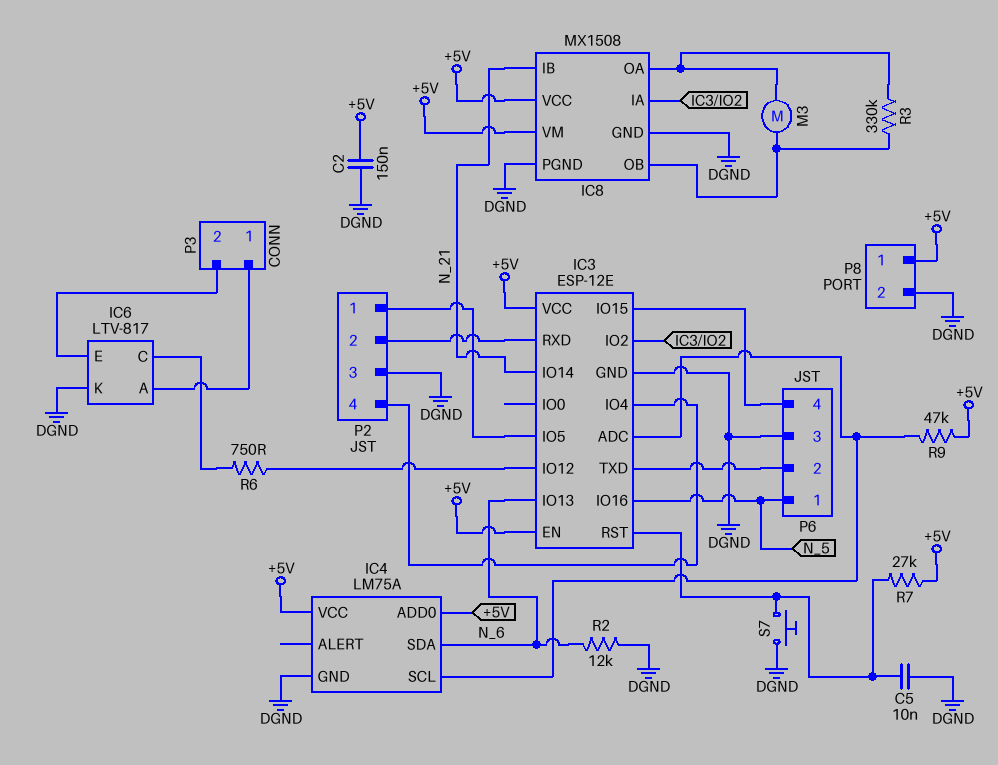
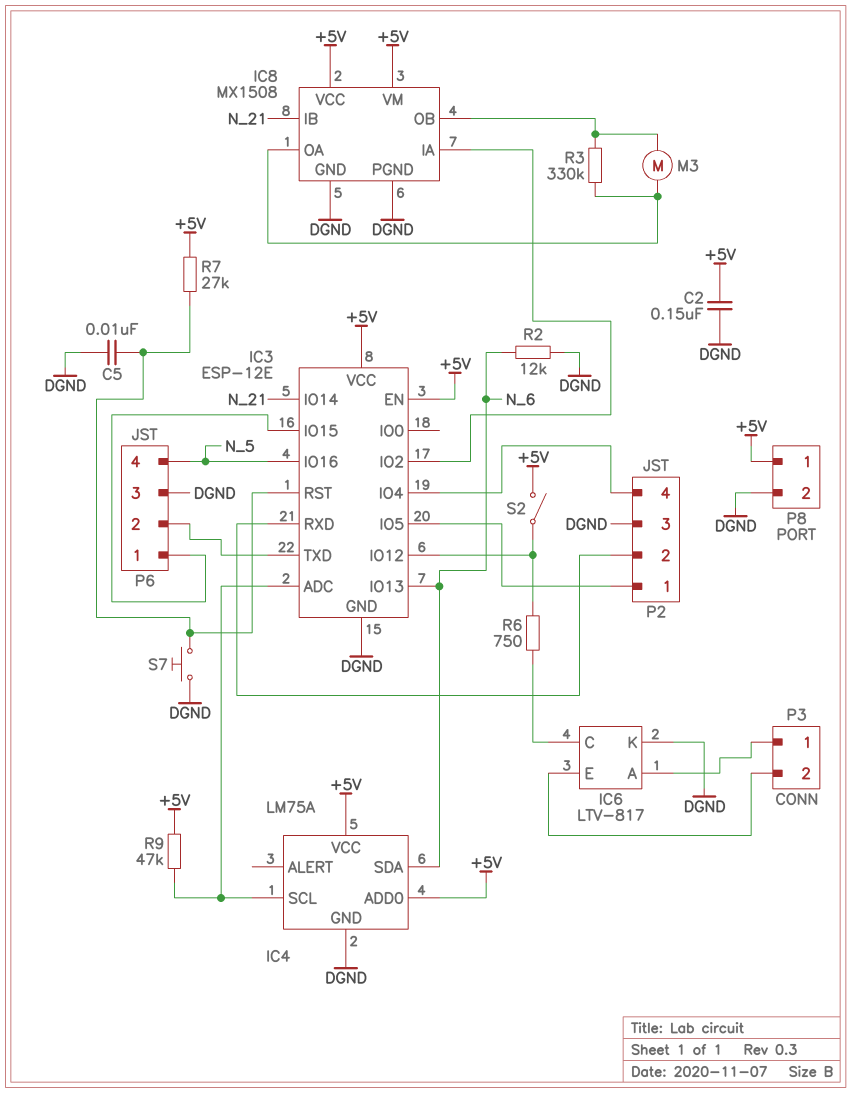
P6 pin 1: N_5 -> IC3/IO15
P6 pin 4: IC3/IO15 -> N_5
S2: none -> switch (+5V, IC3/IO12)

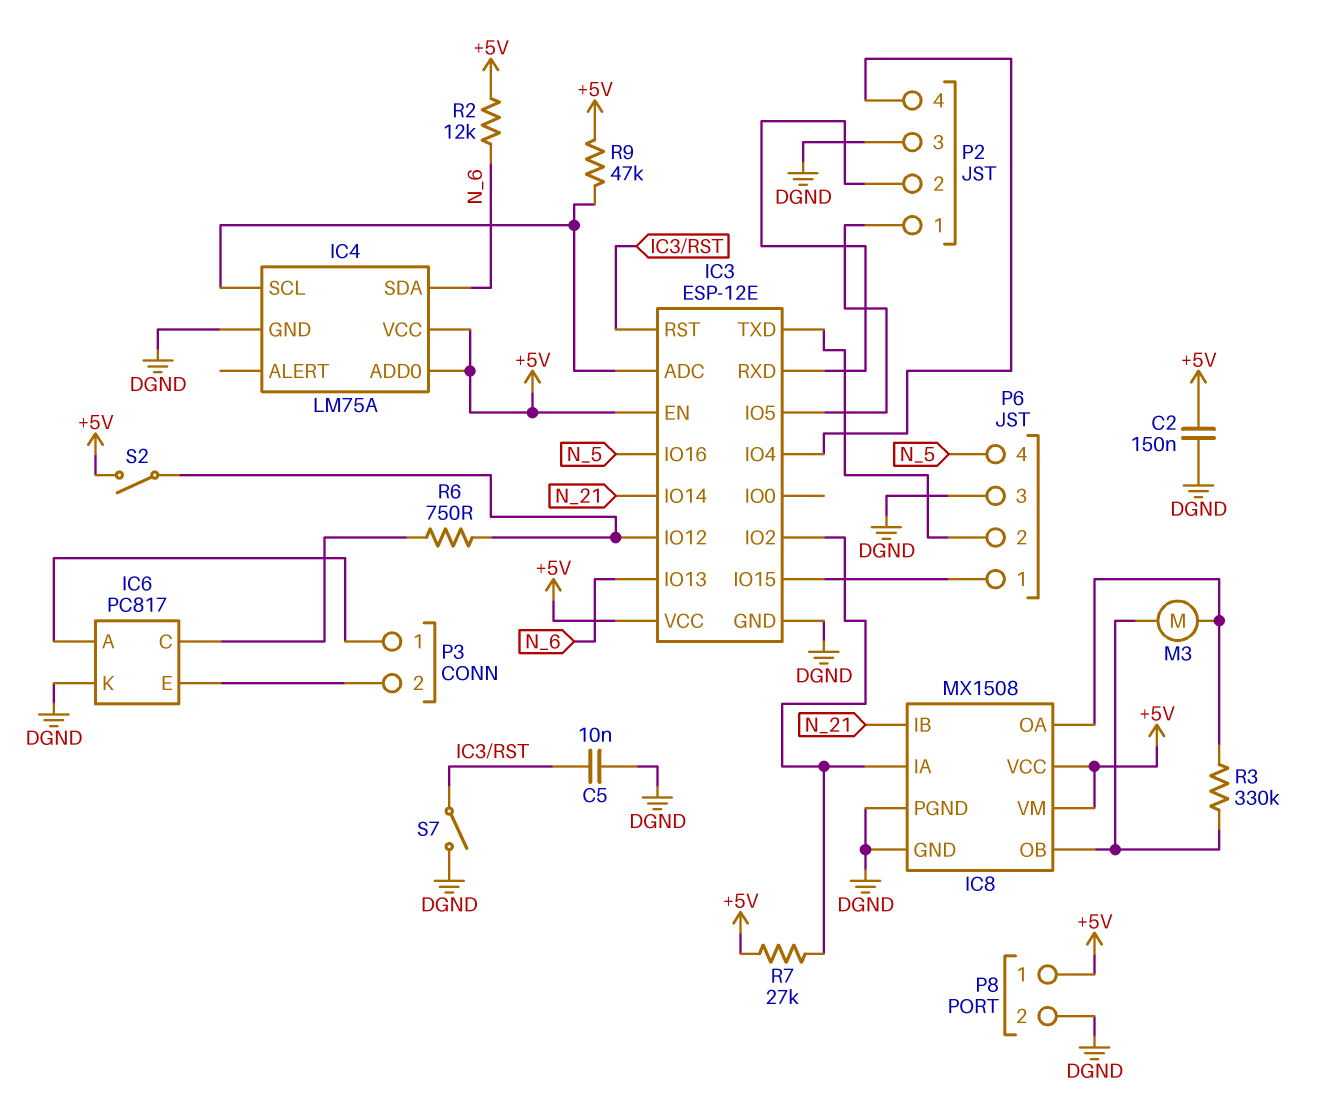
IC6: LTV-817 -> PC817
R2: 12k (DGND, N_6) -> 12k (+5V, N_6)
R7: 27k (+5V, IC3/RST) -> 27k (+5V, IC3/IO2)
S7: button (DGND, IC3/RST) -> switch (DGND, IC3/RST)

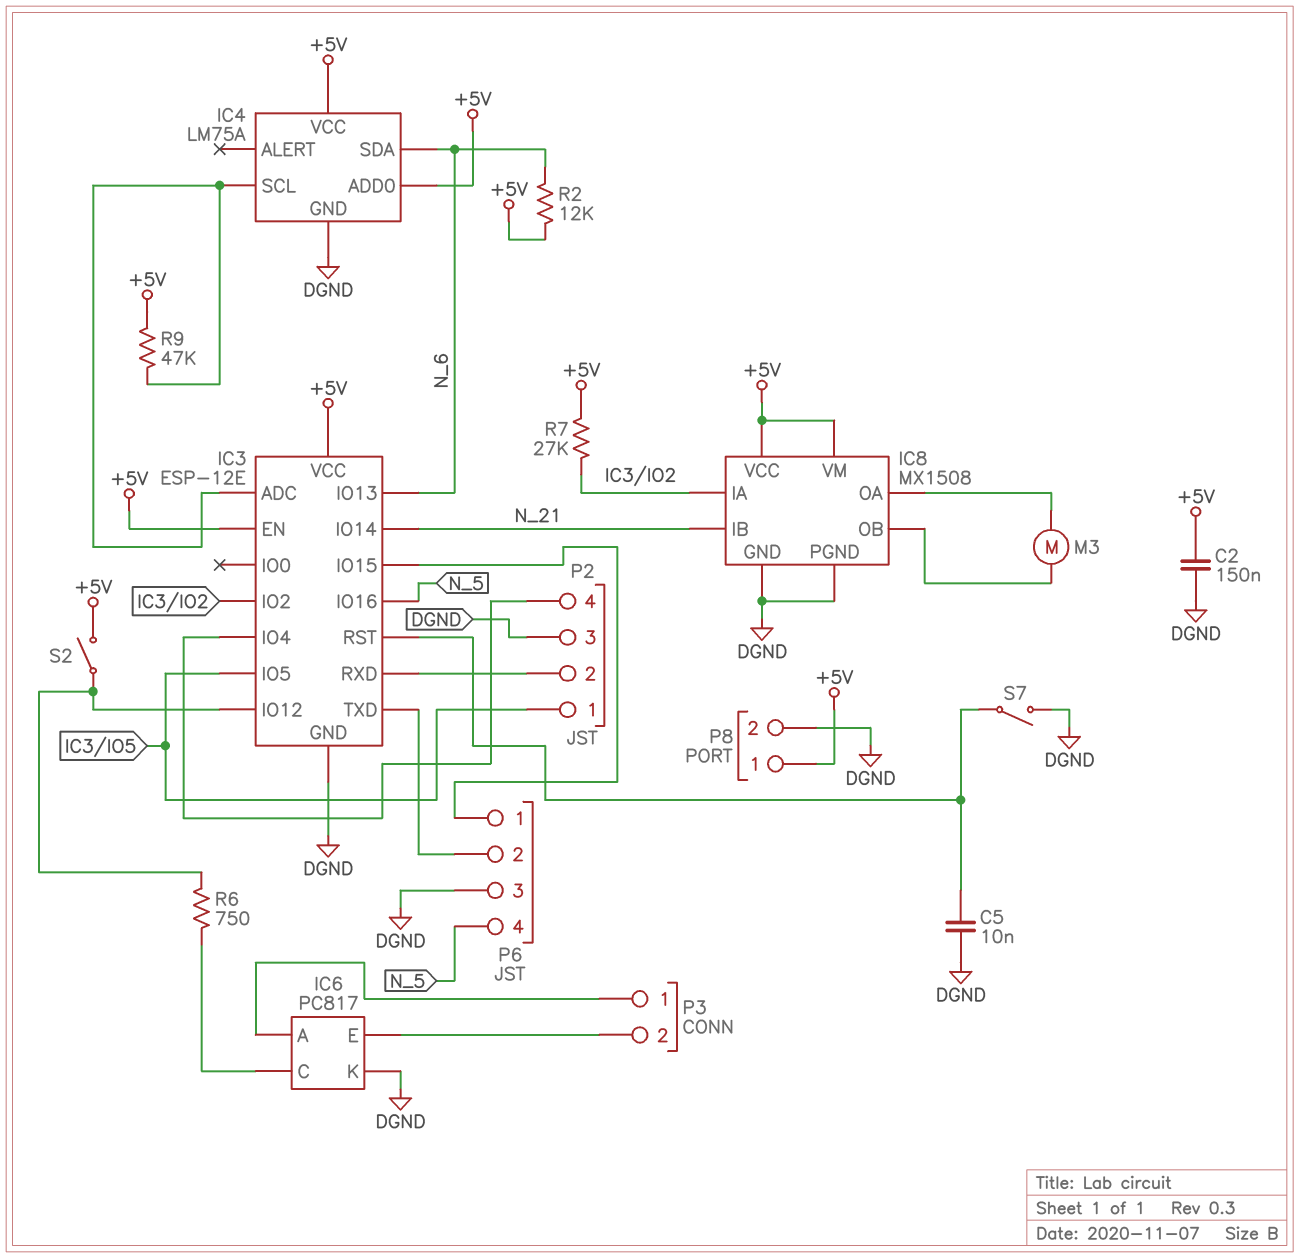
R3: 330k (IC8/OA, IC8/OB) -> none

